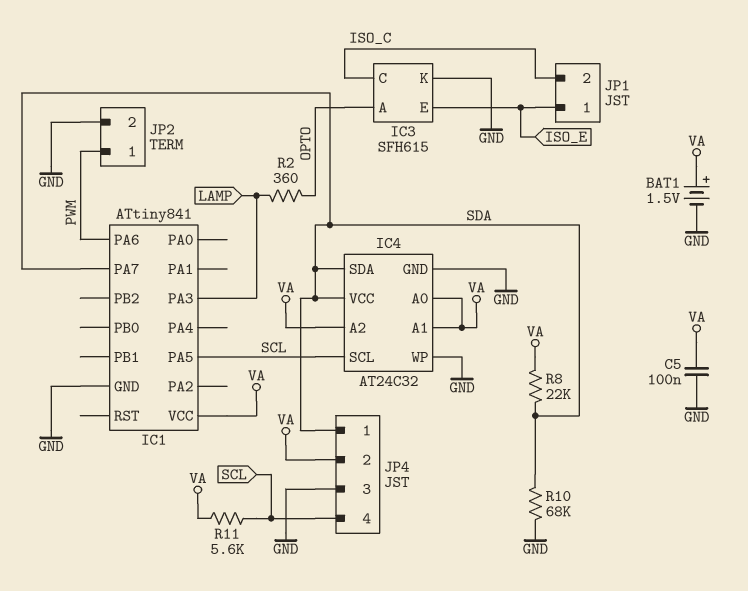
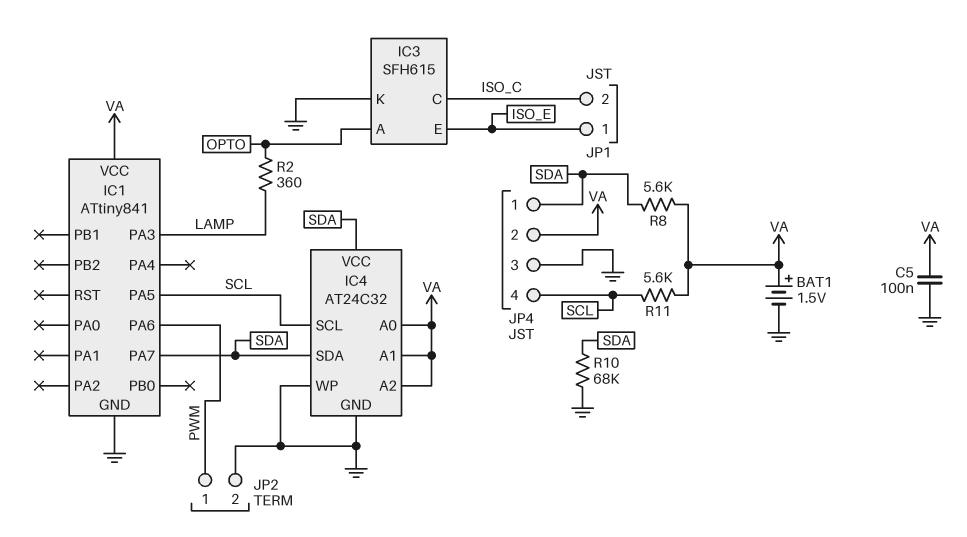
R8: 22k (SDA, VA) -> 5.6k (SDA, VA)

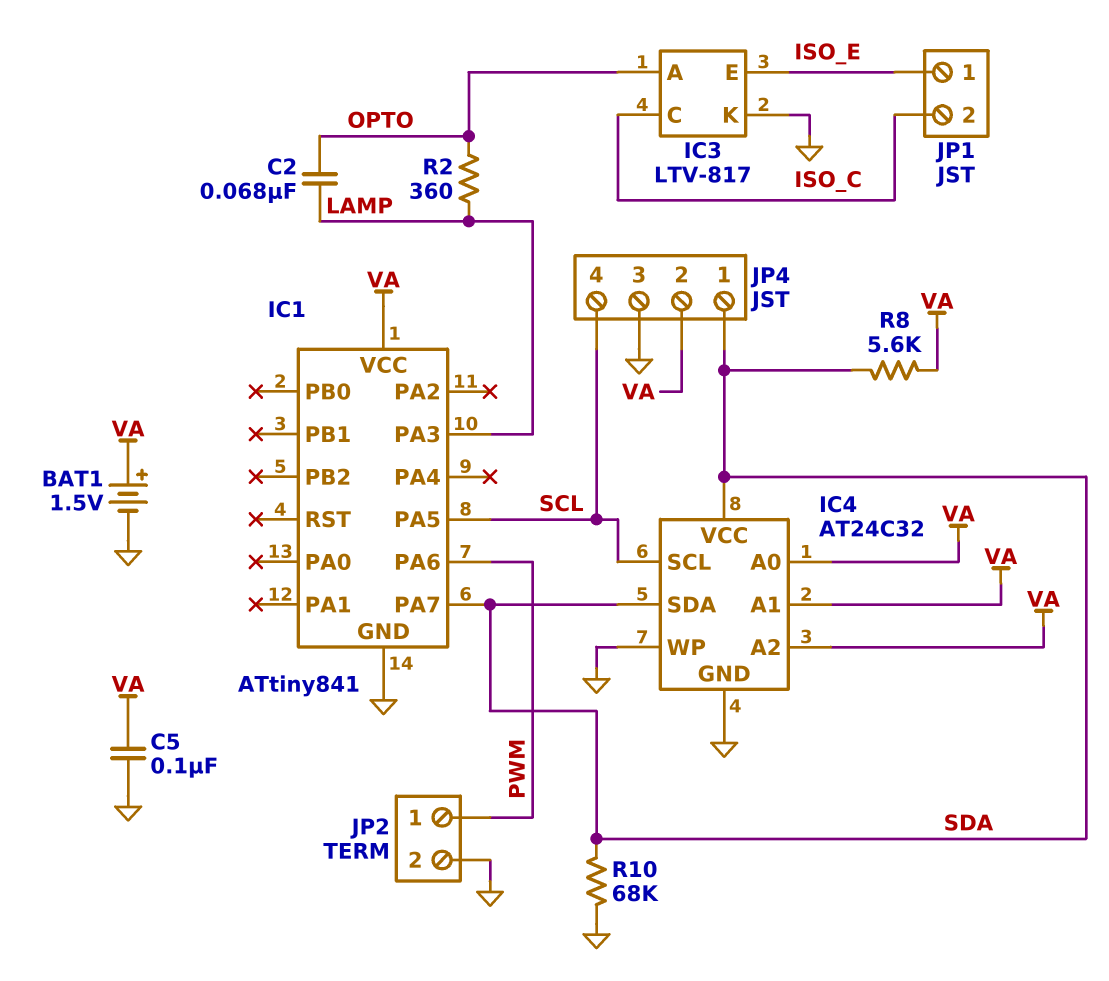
C2: none -> 68nF (LAMP, OPTO)
IC3: SFH615 -> LTV-817
R11: 5.6k (SCL, VA) -> none

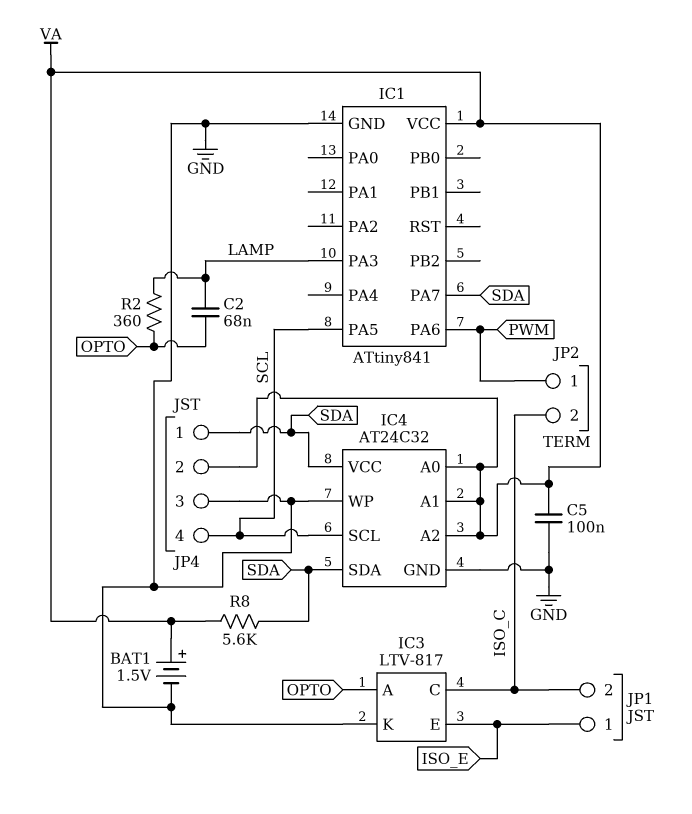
JP2 pin 2: GND -> ISO_C
R10: 68k (GND, SDA) -> none

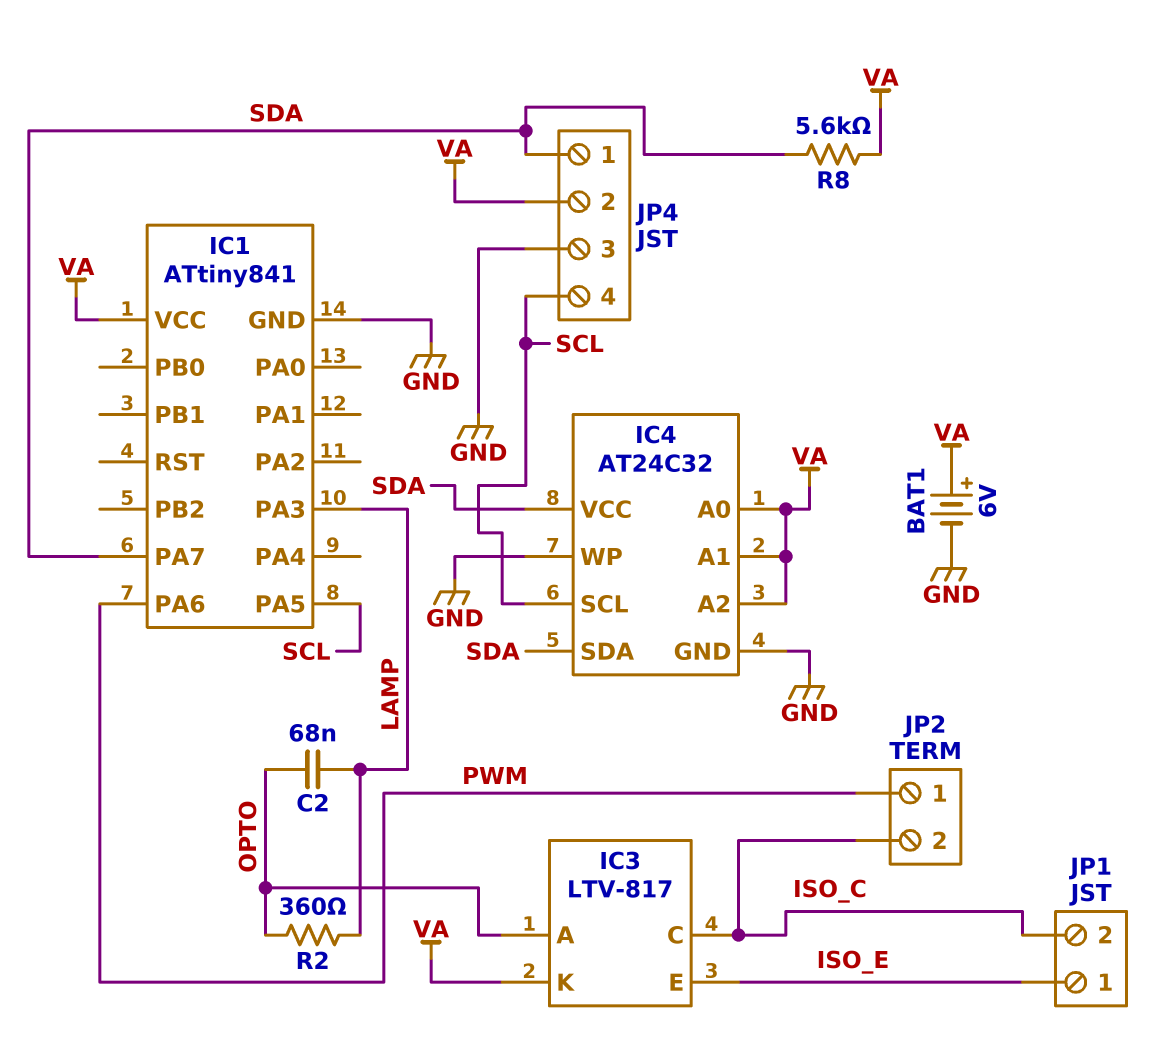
BAT1: 1.5V (plus VA, minus GND) -> 6V (plus VA, minus GND)
C5: 100nF (GND, VA) -> none
IC3 pin K: GND -> VA

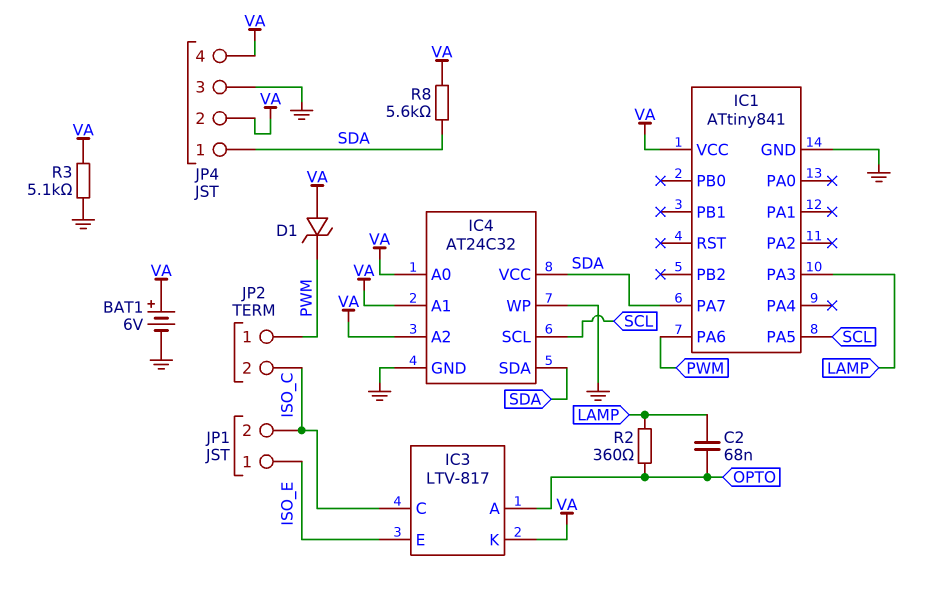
D1: none -> zener (A VA, K PWM)
JP4 pin 4: SCL -> VA
R3: none -> 5.1k (GND, VA)

